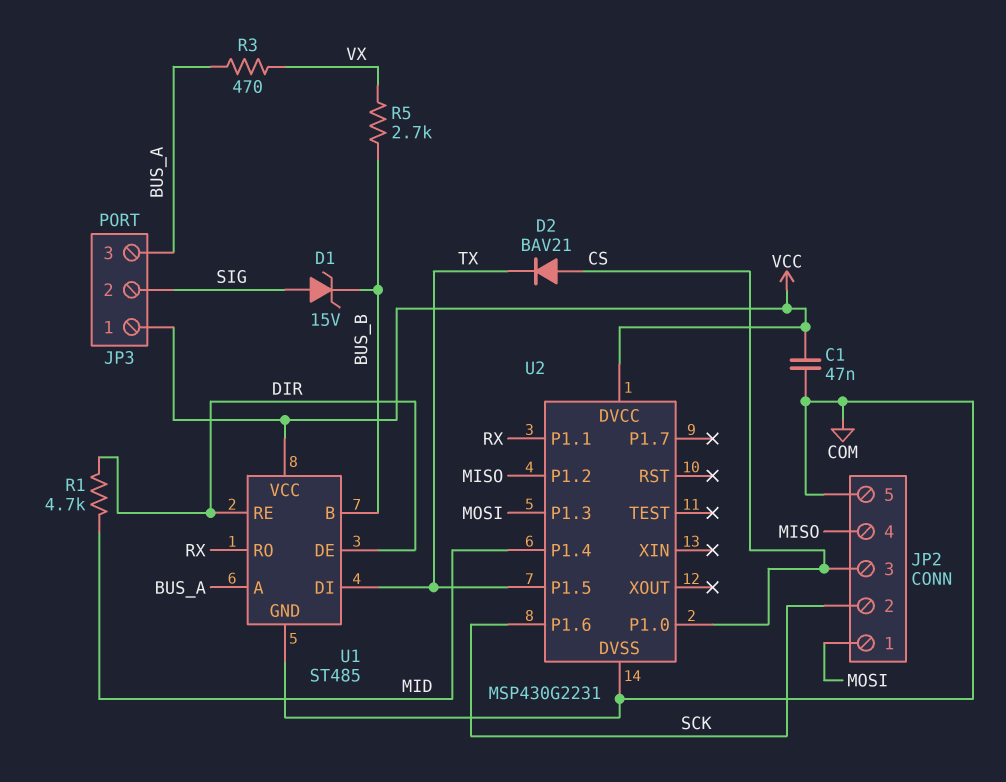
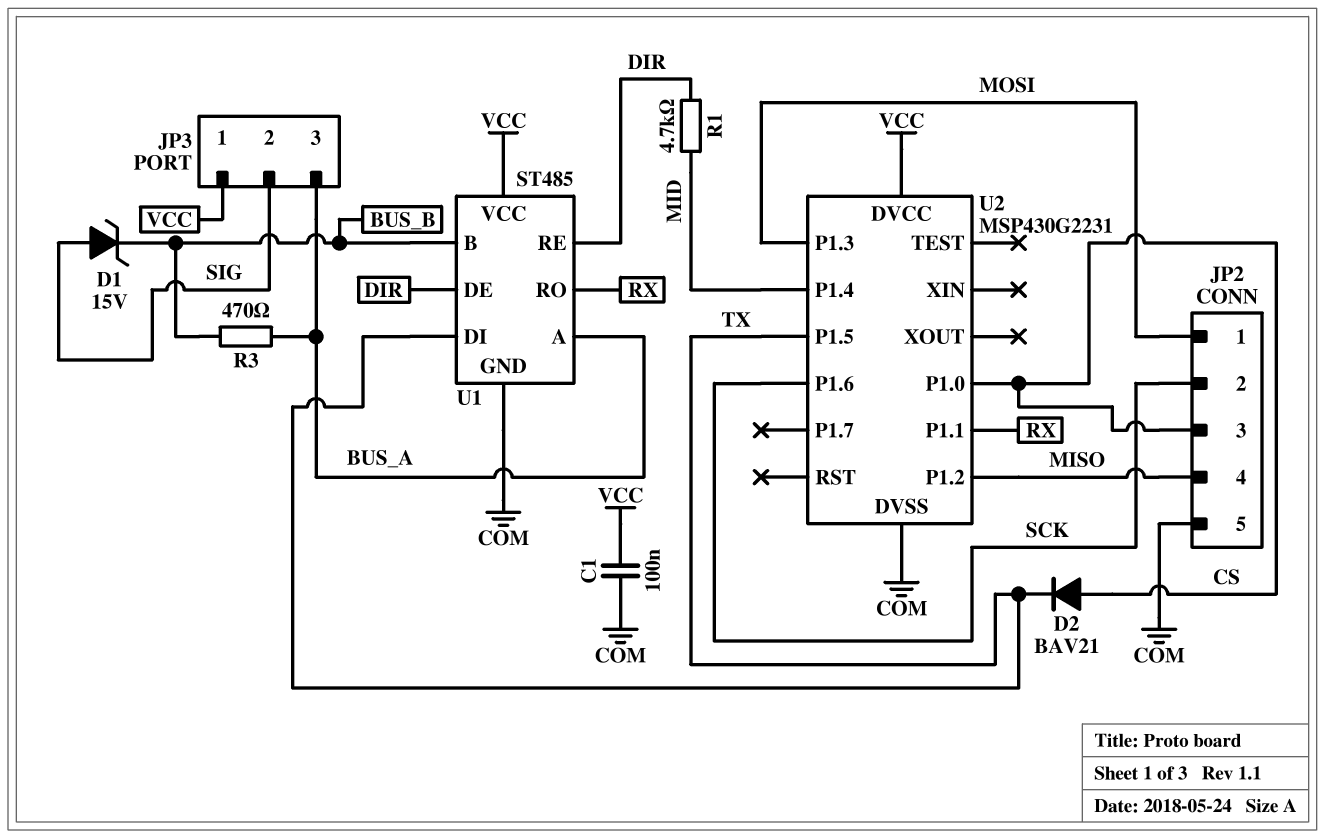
C1: 47nF (COM, VCC) -> 100nF (COM, VCC)
R3: 470 (BUS_A, VX) -> 470 (BUS_A, BUS_B)
R5: 2.7k (BUS_B, VX) -> none

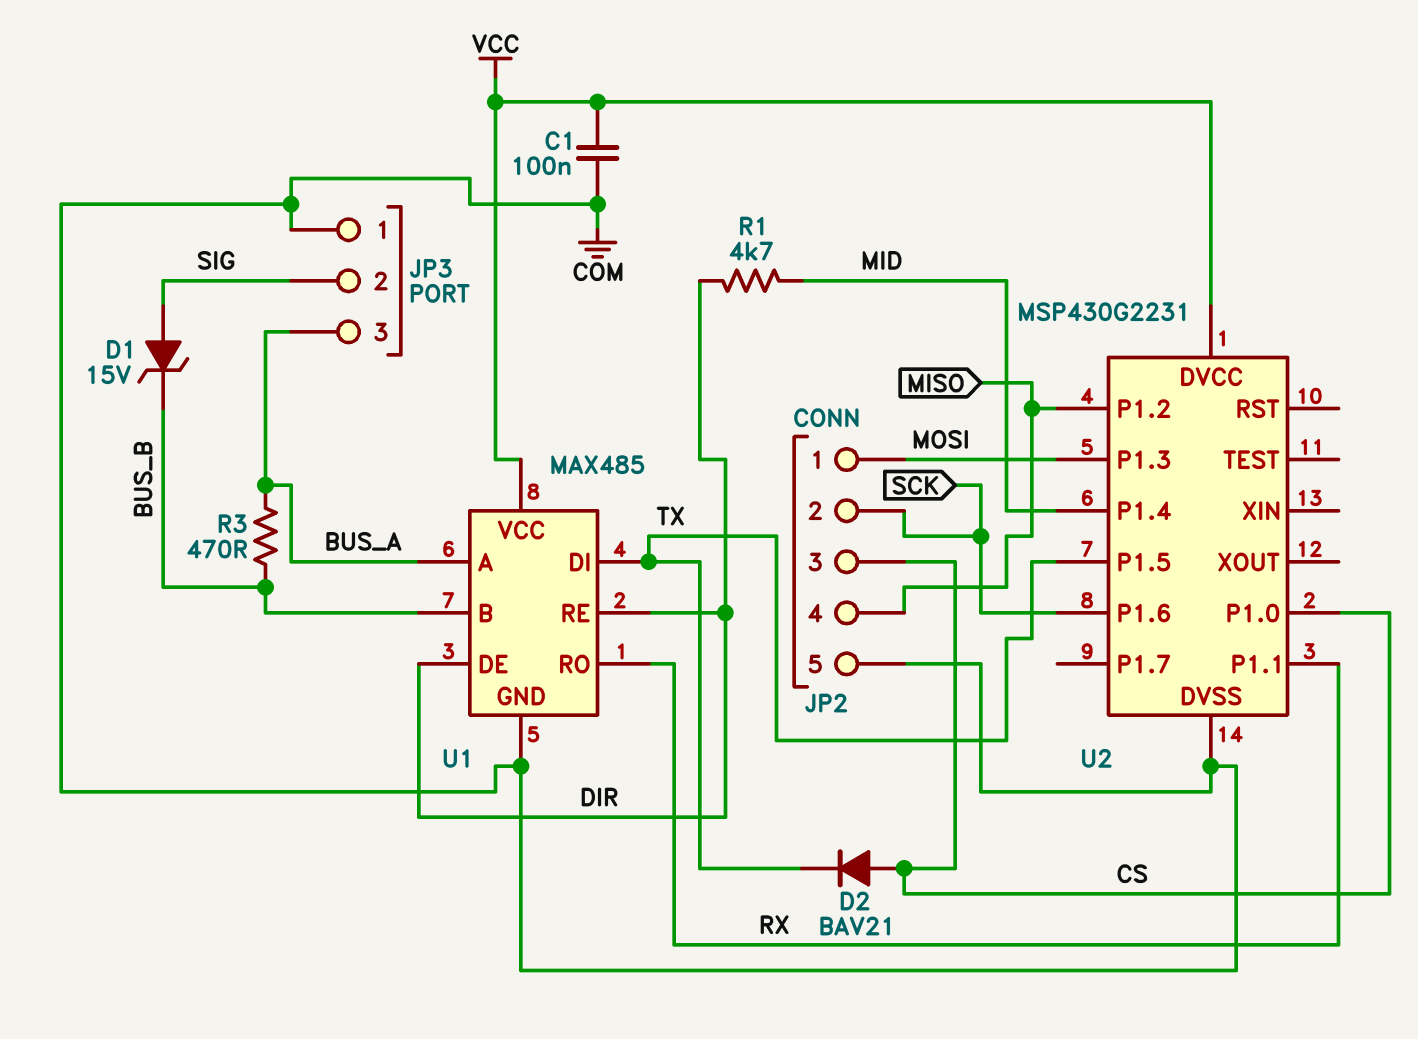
JP3 pin 1: VCC -> COM
U1: ST485 -> MAX485

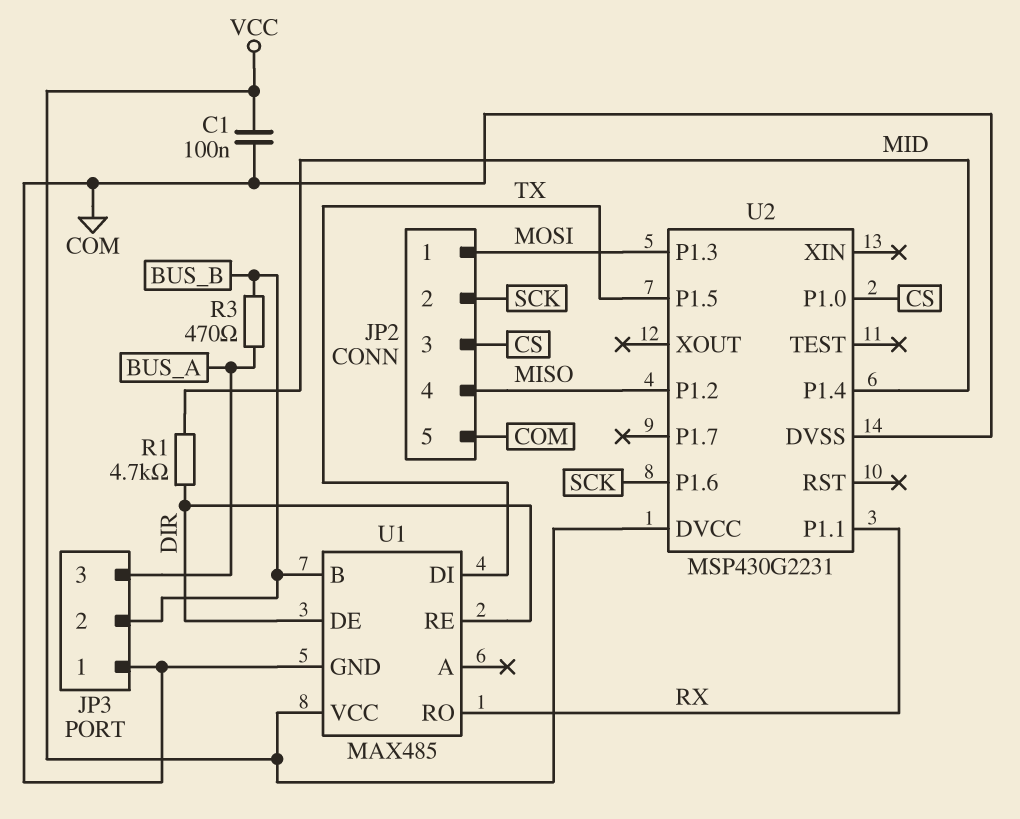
D1: zener 15V (A SIG, K BUS_B) -> none
D2: diode BAV21 (A CS, K TX) -> none
JP3 pin 2: SIG -> BUS_B
U1 pin A: BUS_A -> none

